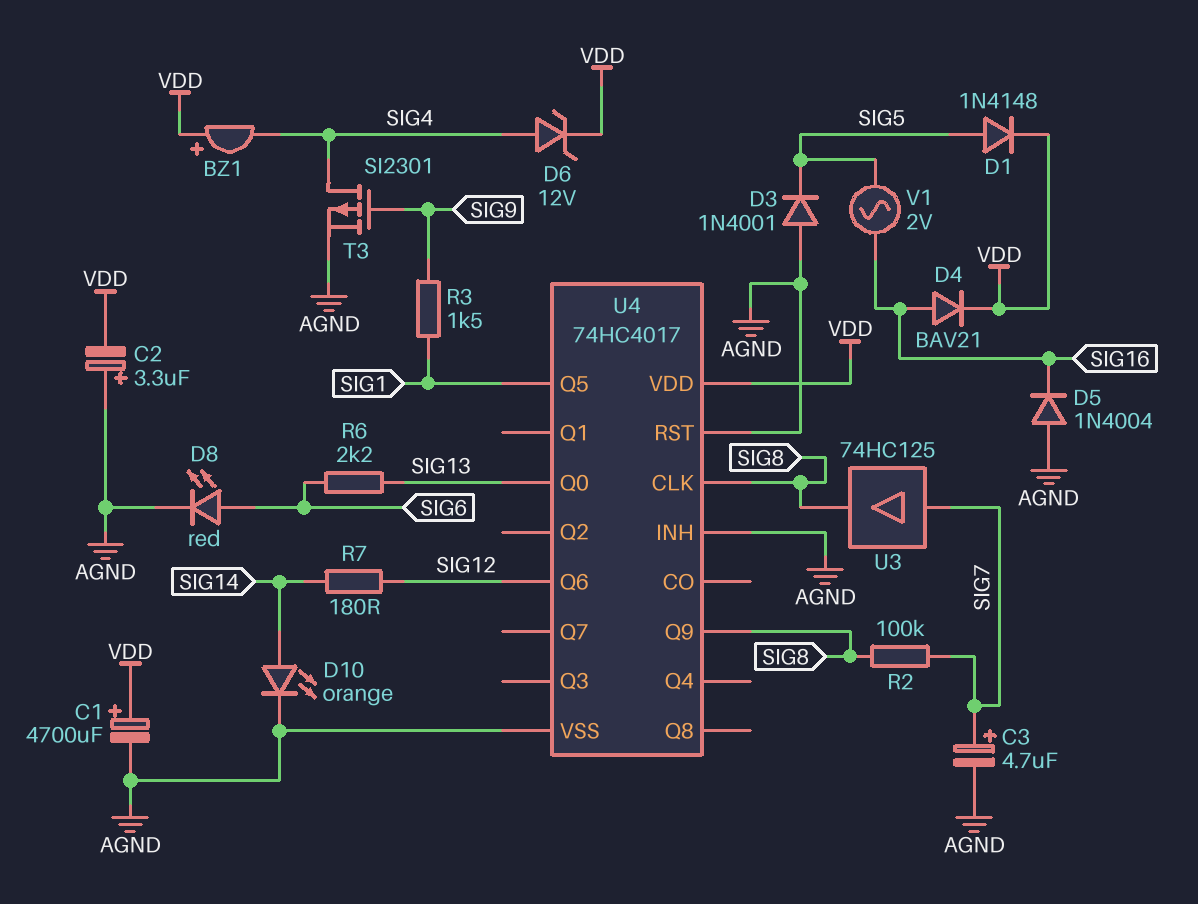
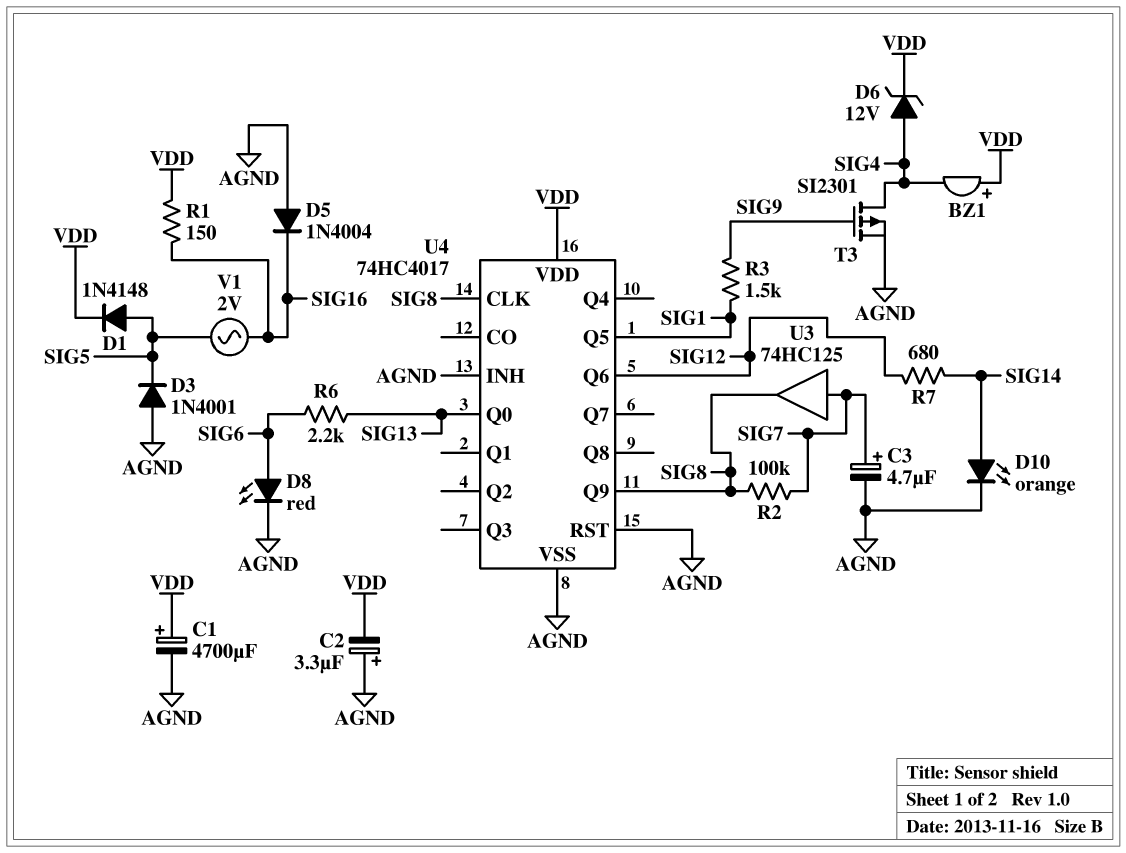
D4: diode BAV21 (A SIG16, K VDD) -> none
R1: none -> 150 (SIG16, VDD)
R7: 180 (SIG12, SIG14) -> 680 (SIG12, SIG14)

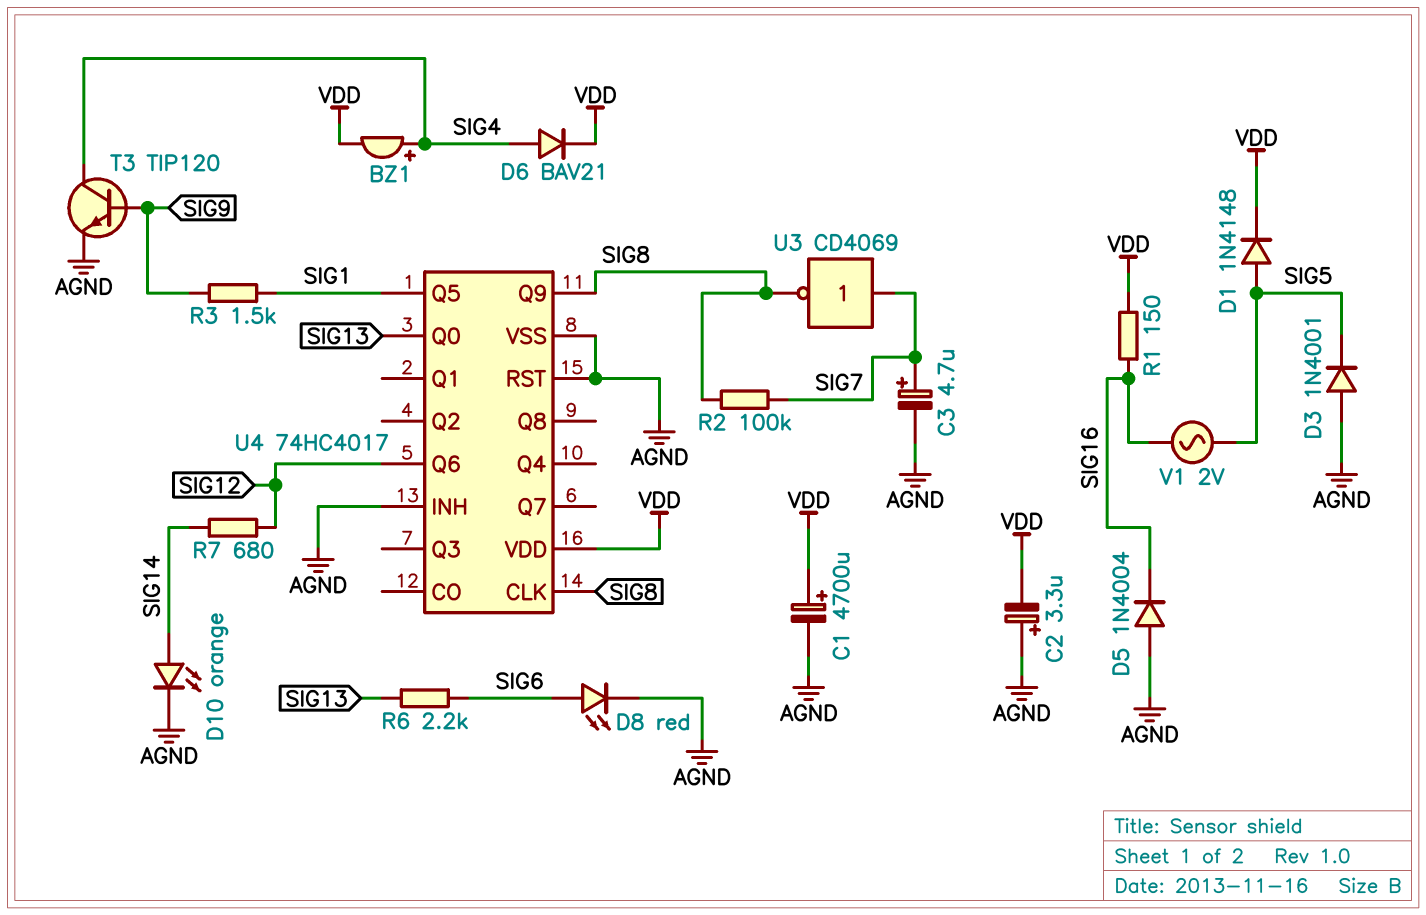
BZ1: buzzer (plus VDD, minus SIG4) -> buzzer (plus SIG4, minus VDD)
D6: zener 12V (A SIG4, K VDD) -> diode BAV21 (A SIG4, K VDD)
T3: PMOS SI2301 (G SIG9, D SIG4, S AGND) -> NPN TIP120 (B SIG9, C SIG4, E AGND)
U3: buffer 74HC125 (in SIG7, out SIG8) -> NOT CD4069 (in SIG7, out SIG8)

